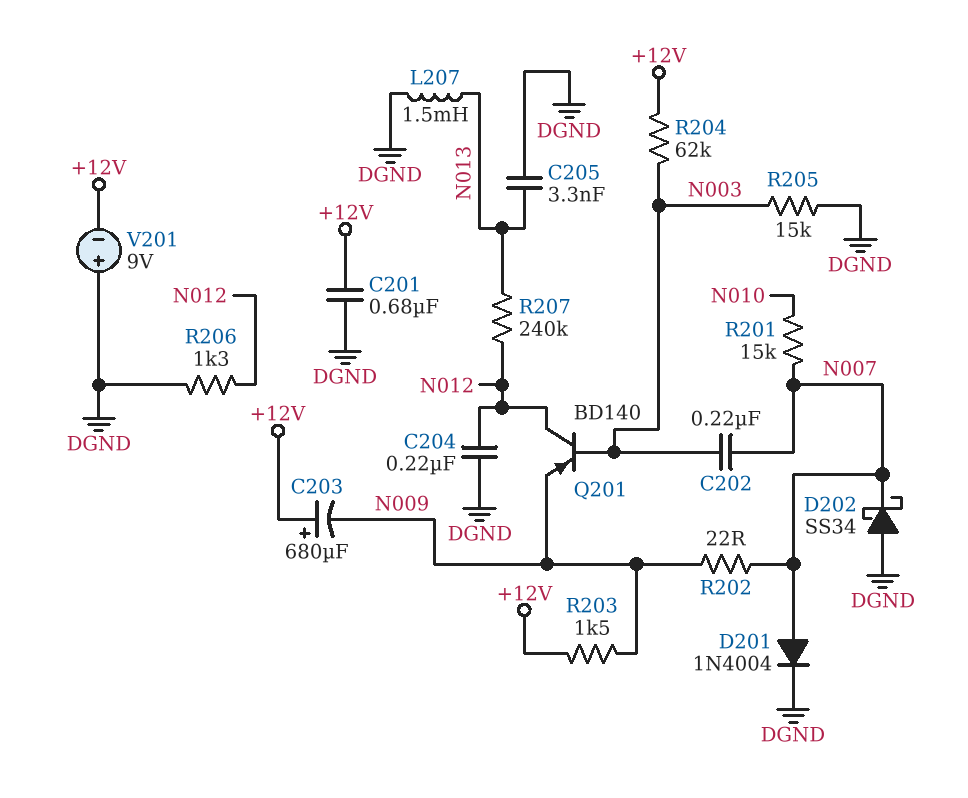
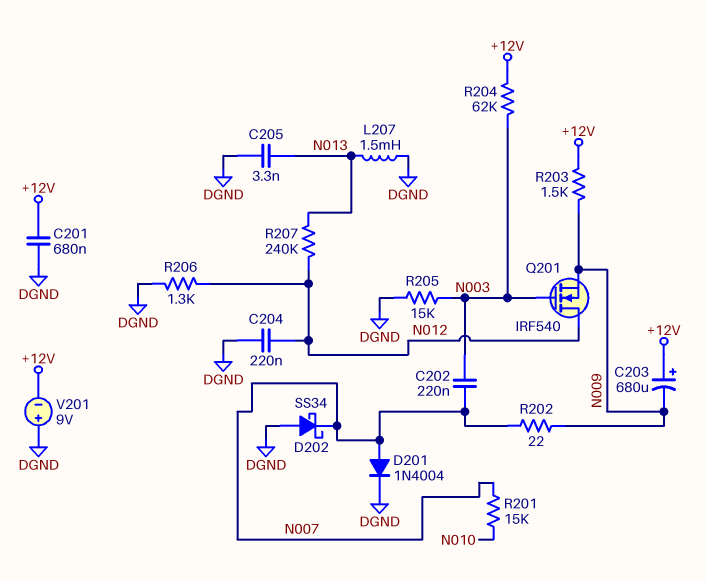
Q201: PNP BD140 (B N003, C N012, E N009) -> NMOS IRF540 (G N003, D N012, S N009)

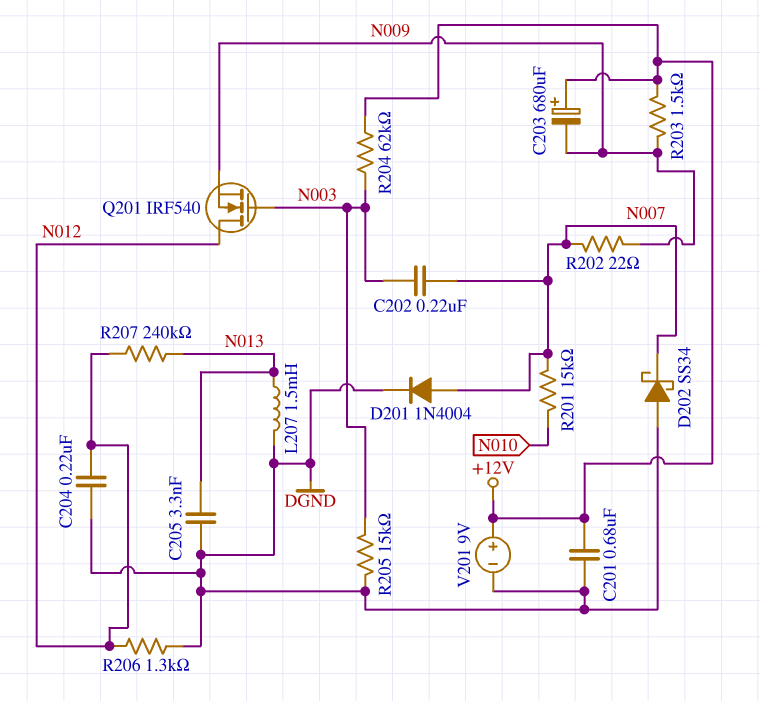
V201: 9V (plus DGND, minus +12V) -> 9V (plus +12V, minus DGND)

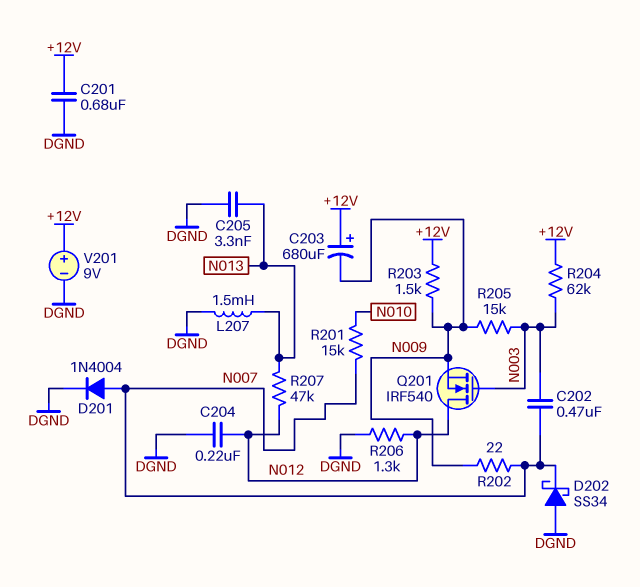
C202: 220nF (N003, N007) -> 470nF (N003, N007)
R205: 15k (DGND, N003) -> 15k (N003, N009)
R207: 240k (N012, N013) -> 47k (N012, N013)

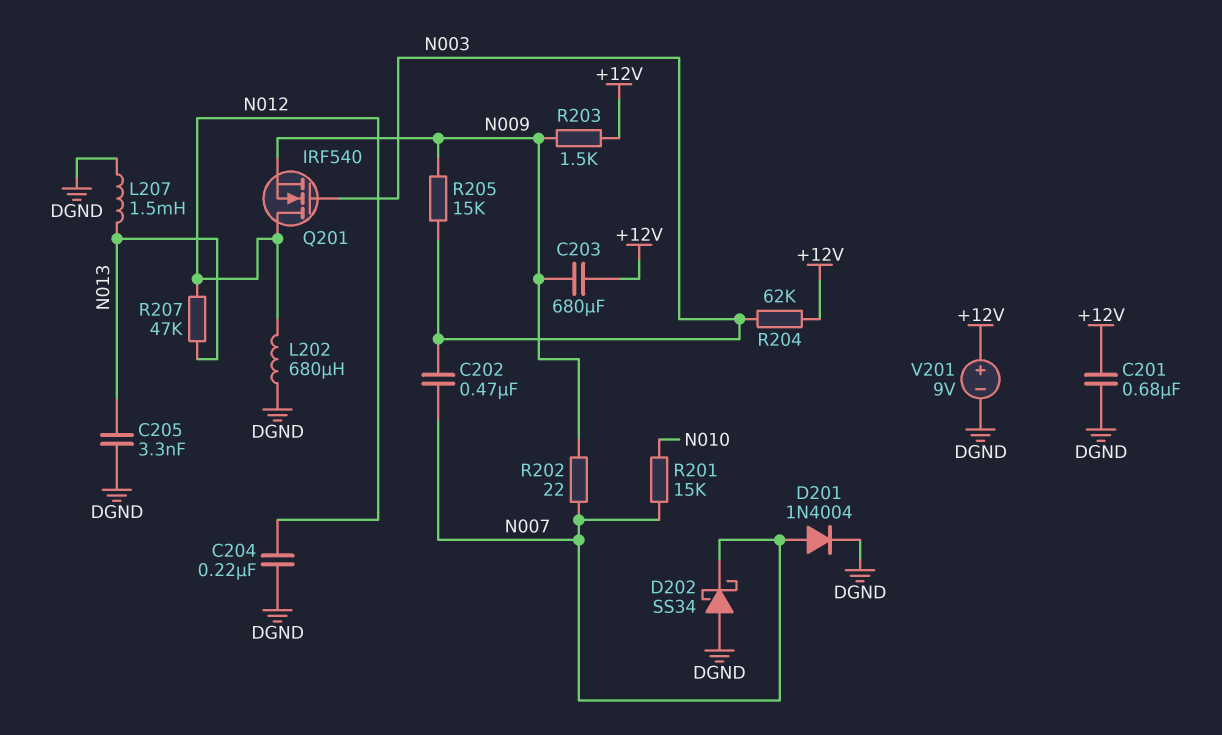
C203: 680uF (plus +12V, minus N009) -> 680uF (+12V, N009)
L202: none -> 680uH (DGND, N012)
R206: 1.3k (DGND, N012) -> none

